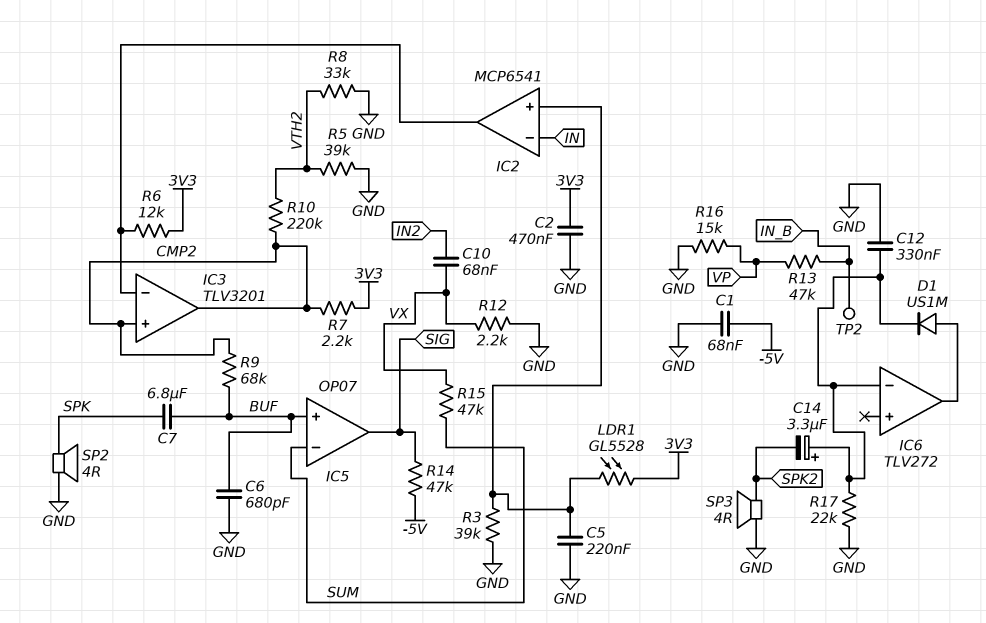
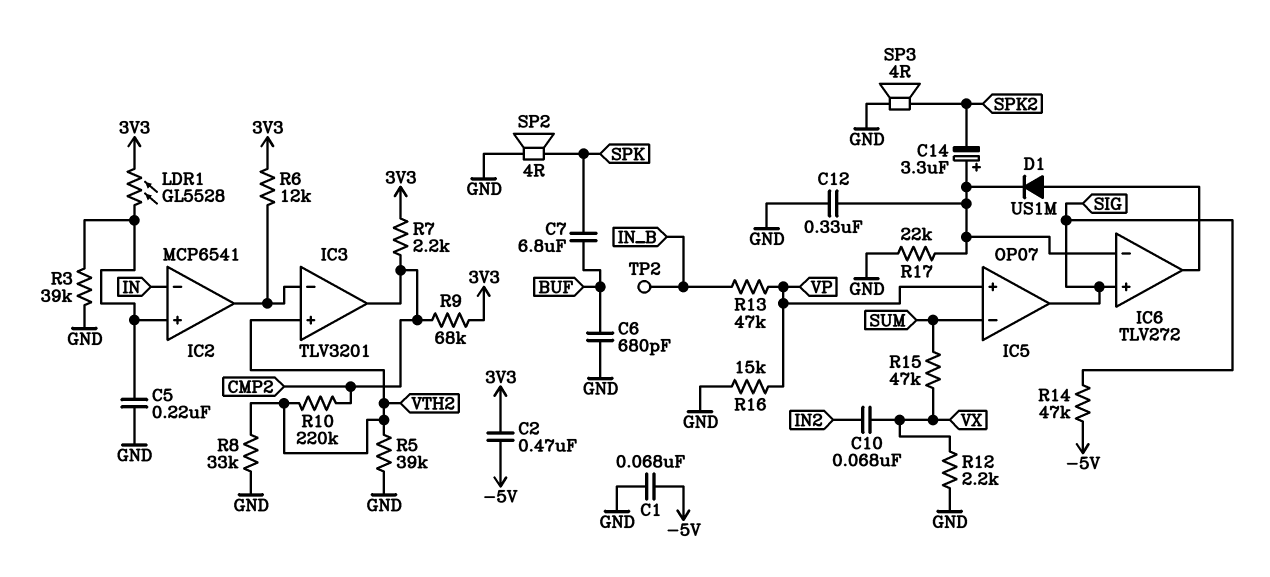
C2: 470nF (3V3, GND) -> 470nF (-5V, 3V3)
IC3 pin in+: CMP2 -> VTH2
IC5 pin in+: BUF -> VP
IC6 pin in+: none -> SIG
R9: 68k (BUF, CMP2) -> 68k (3V3, CMP2)

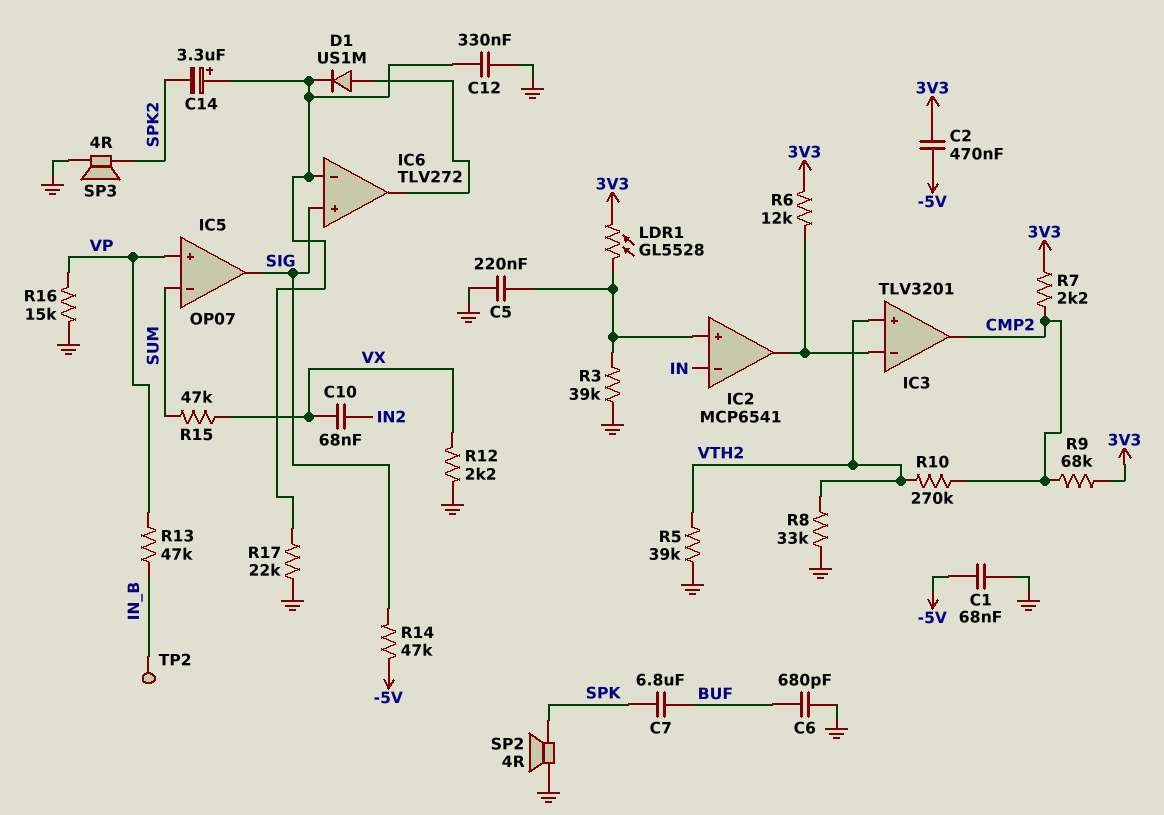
R10: 220k (CMP2, VTH2) -> 270k (CMP2, VTH2)

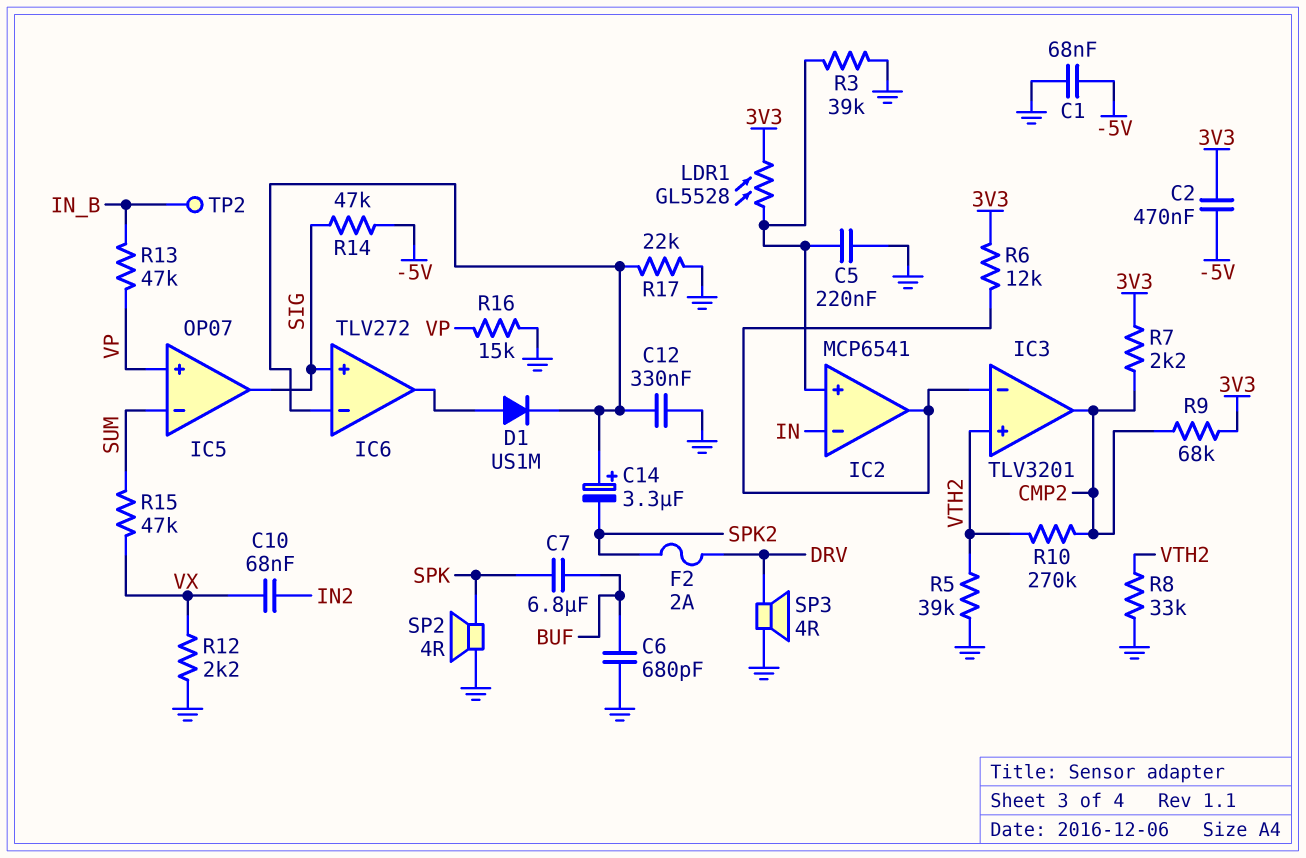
F2: none -> 2A (DRV, SPK2)
SP3: speaker 4R (GND, SPK2) -> speaker 4R (DRV, GND)

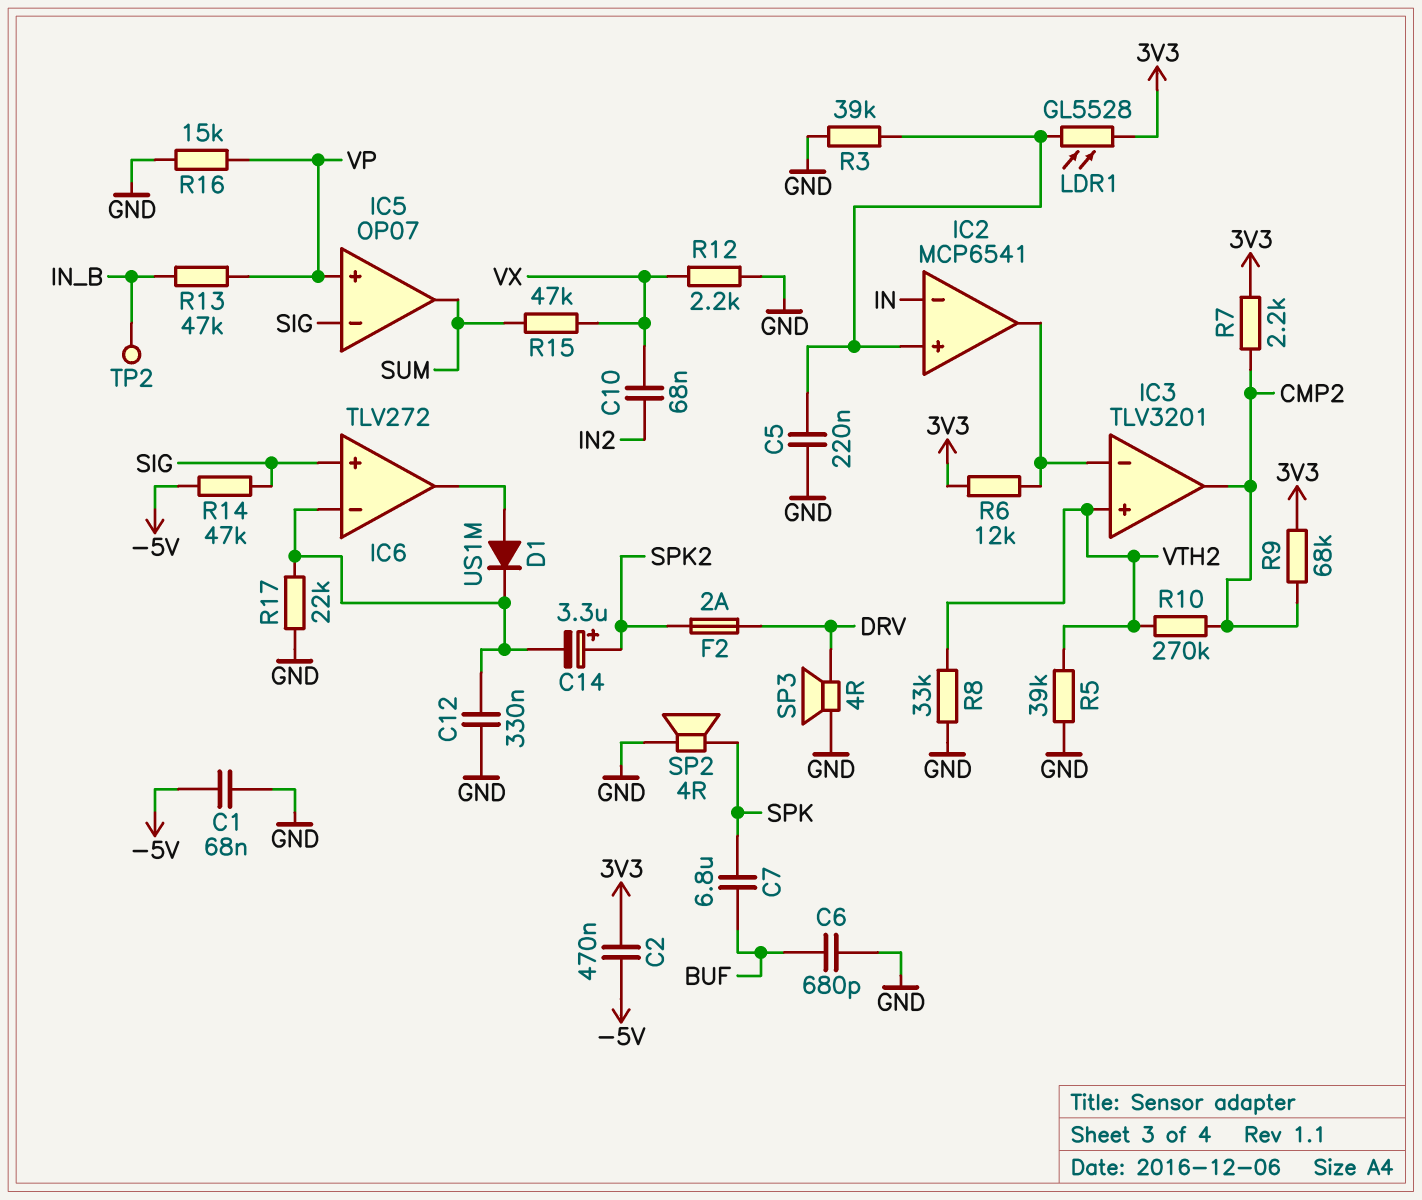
C14: 3.3uF (plus IC6/in-, minus SPK2) -> 3.3uF (plus SPK2, minus IC6/in-)
IC5 pin in-: SUM -> SIG
IC5 pin out: SIG -> SUM

